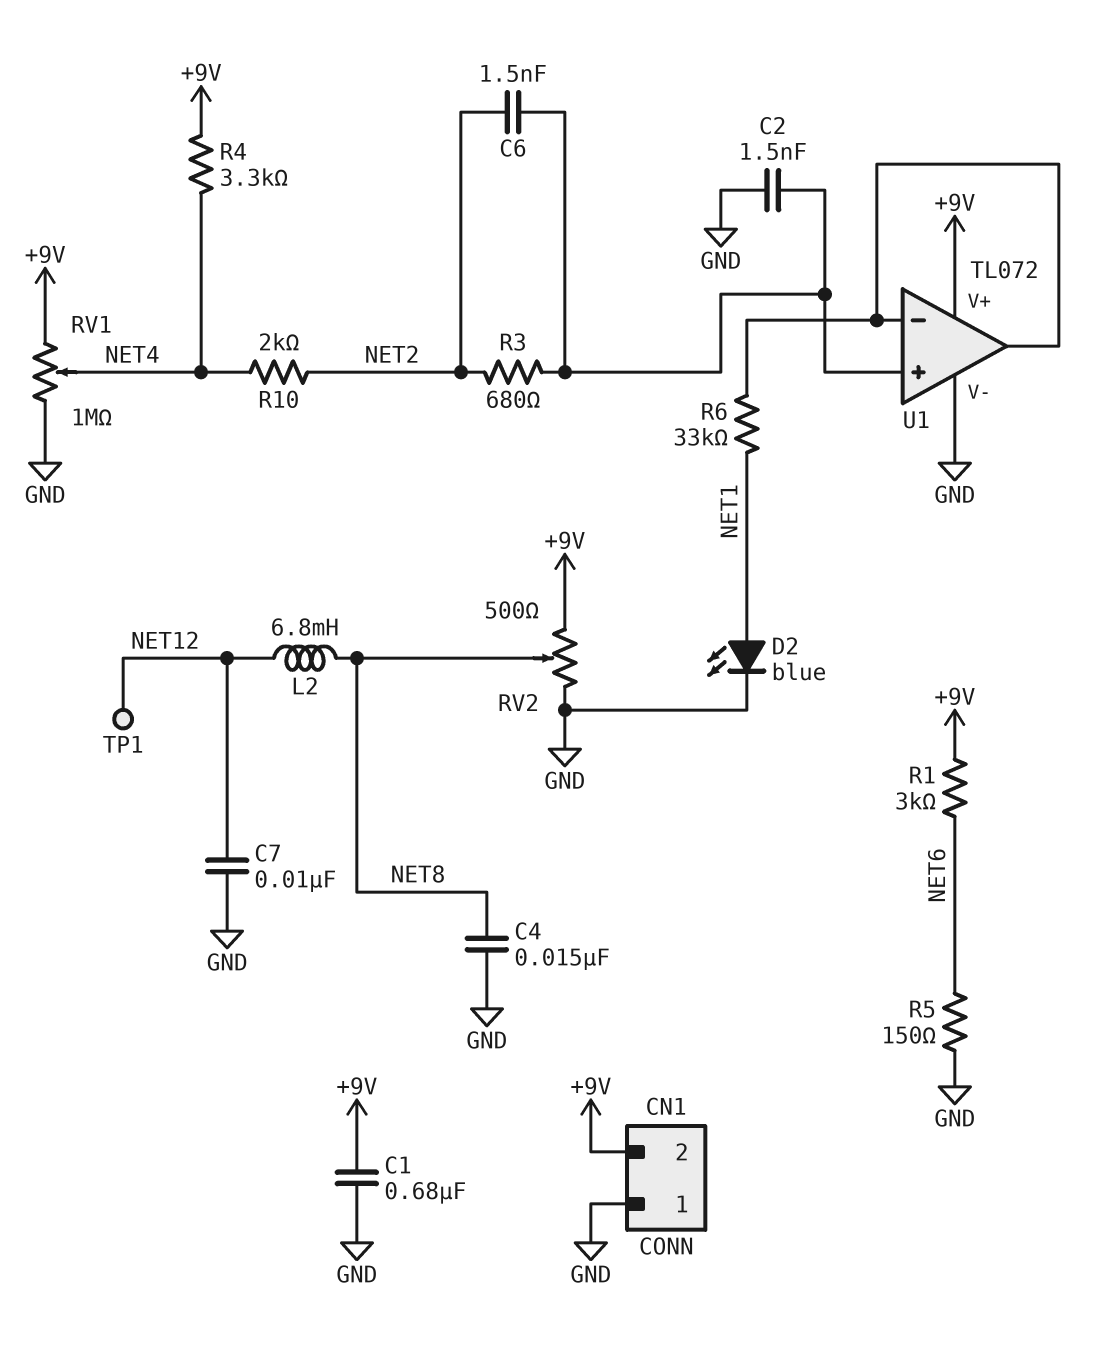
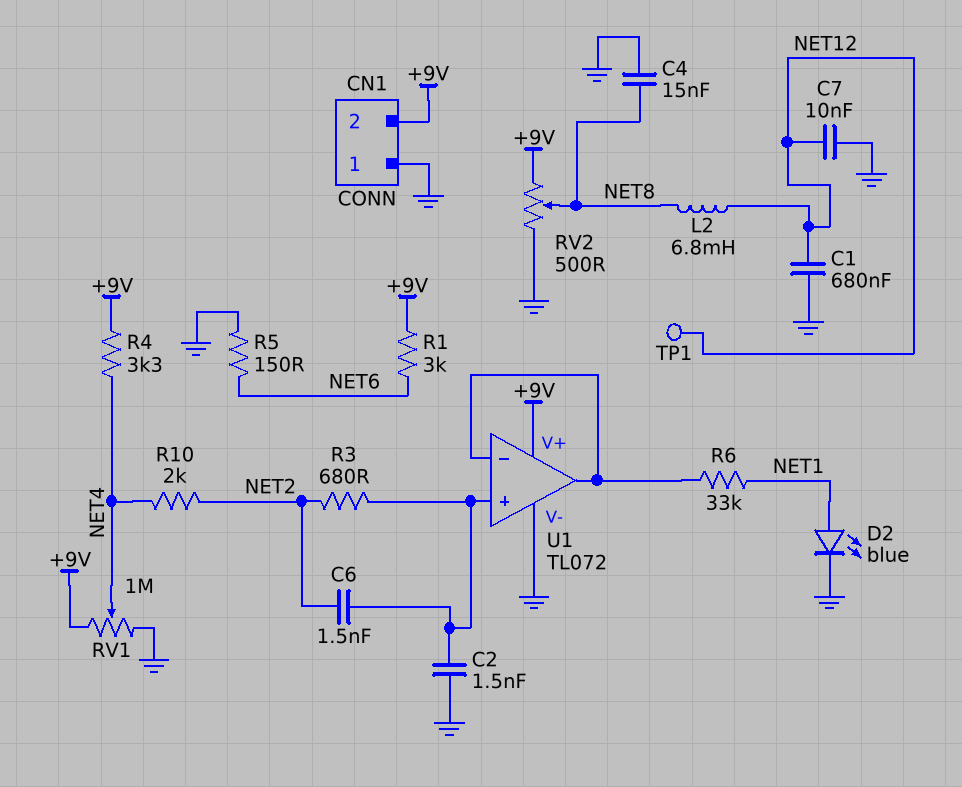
C1: 680nF (+9V, GND) -> 680nF (GND, NET12)

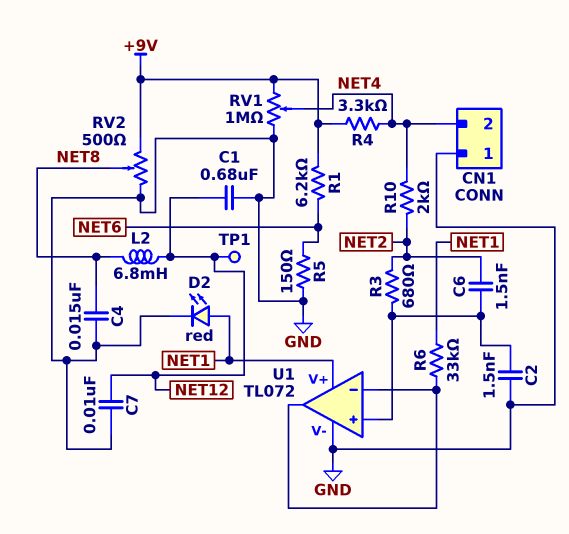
CN1 pin 2: +9V -> NET4
D2: LED blue (A NET1, K GND) -> LED red (A NET1, K GND)
R1: 3k (+9V, NET6) -> 6.2k (+9V, NET6)
U1 pin V+: +9V -> NET1

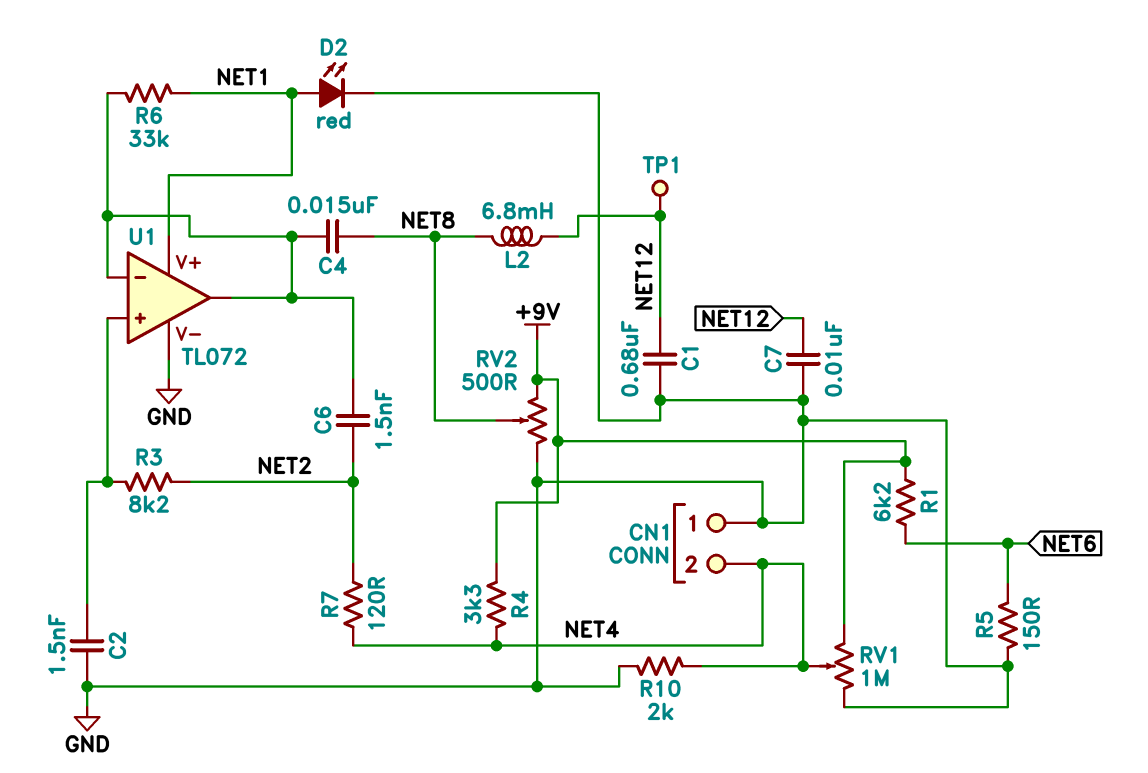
C4: 15nF (GND, NET8) -> 15nF (NET8, U1/in-)
C6: 1.5nF (NET2, U1/in+) -> 1.5nF (NET2, U1/in-)
R3: 680 (NET2, U1/in+) -> 8.2k (NET2, U1/in+)
R7: none -> 120 (NET2, NET4)
R10: 2k (NET2, NET4) -> 2k (GND, NET4)

